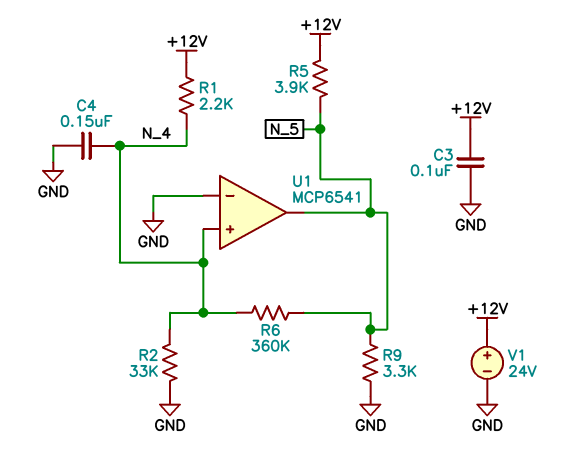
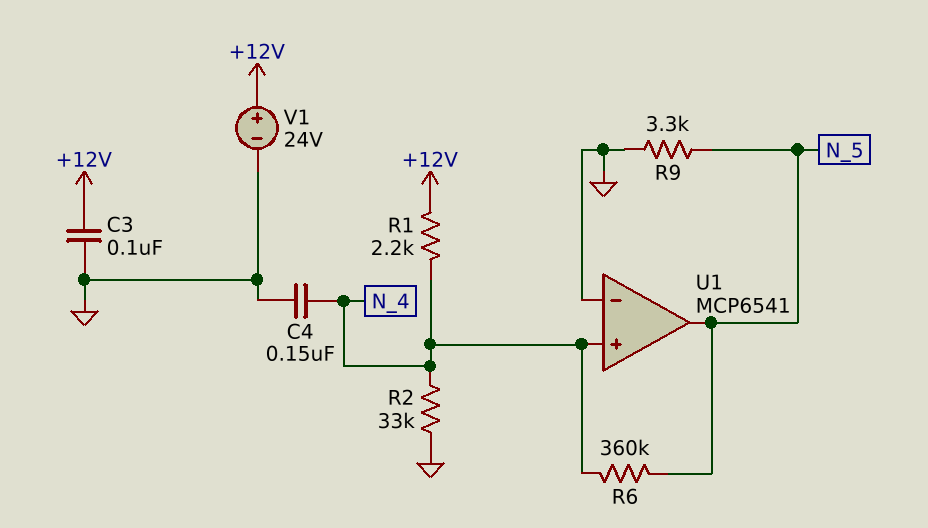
R5: 3.9k (+12V, N_5) -> none

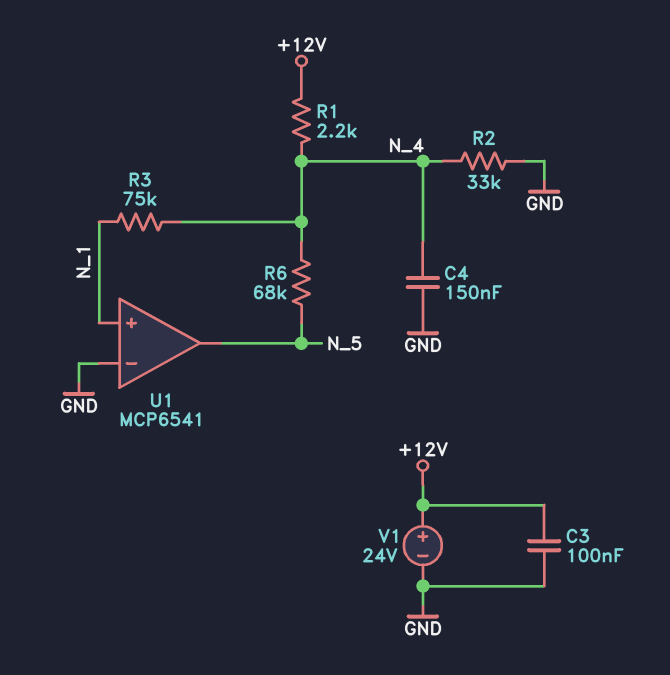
R3: none -> 75k (N_1, N_4)
R6: 360k (N_4, N_5) -> 68k (N_4, N_5)
R9: 3.3k (GND, N_5) -> none
U1 pin in+: N_4 -> N_1

